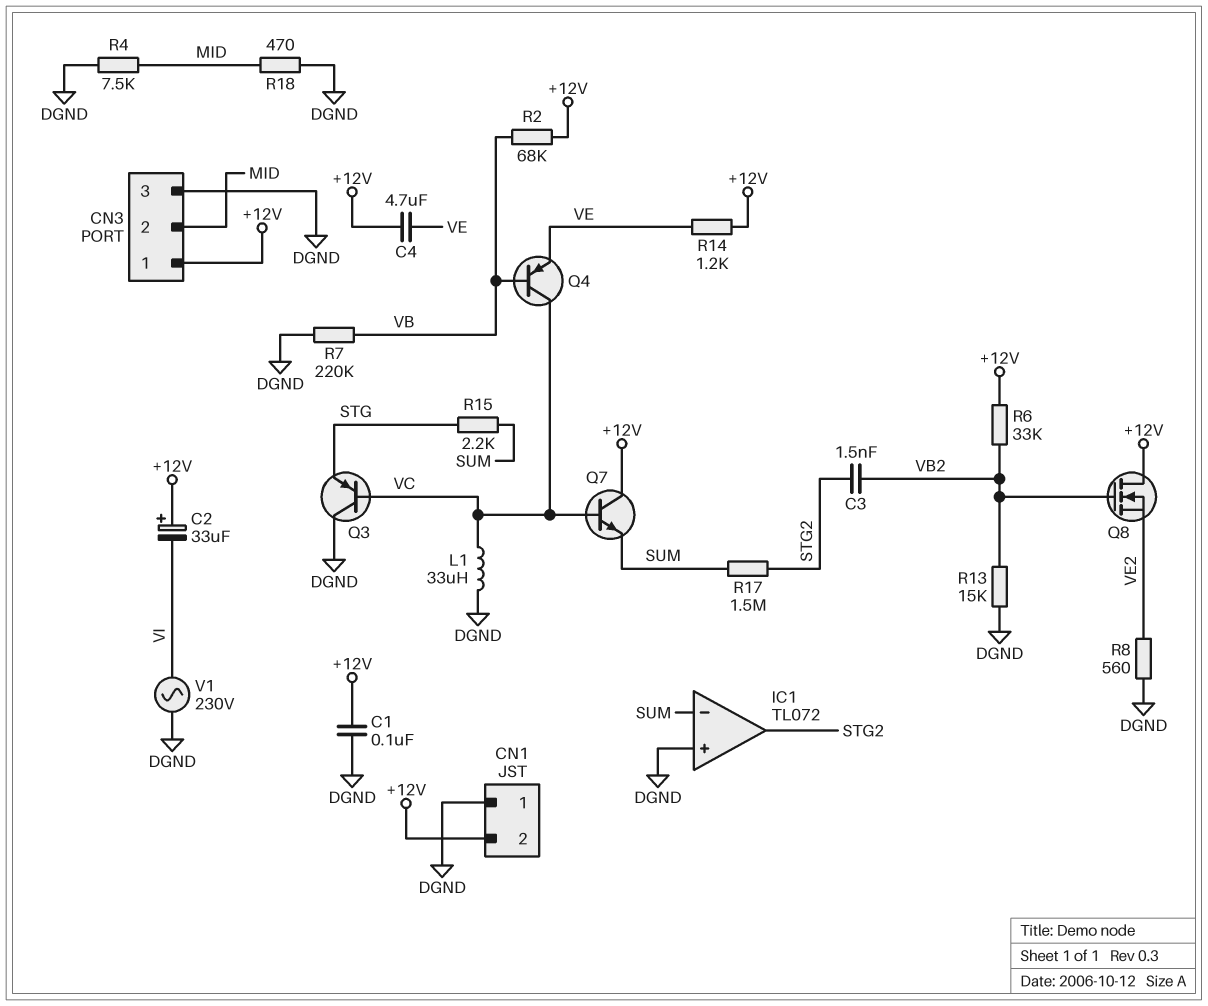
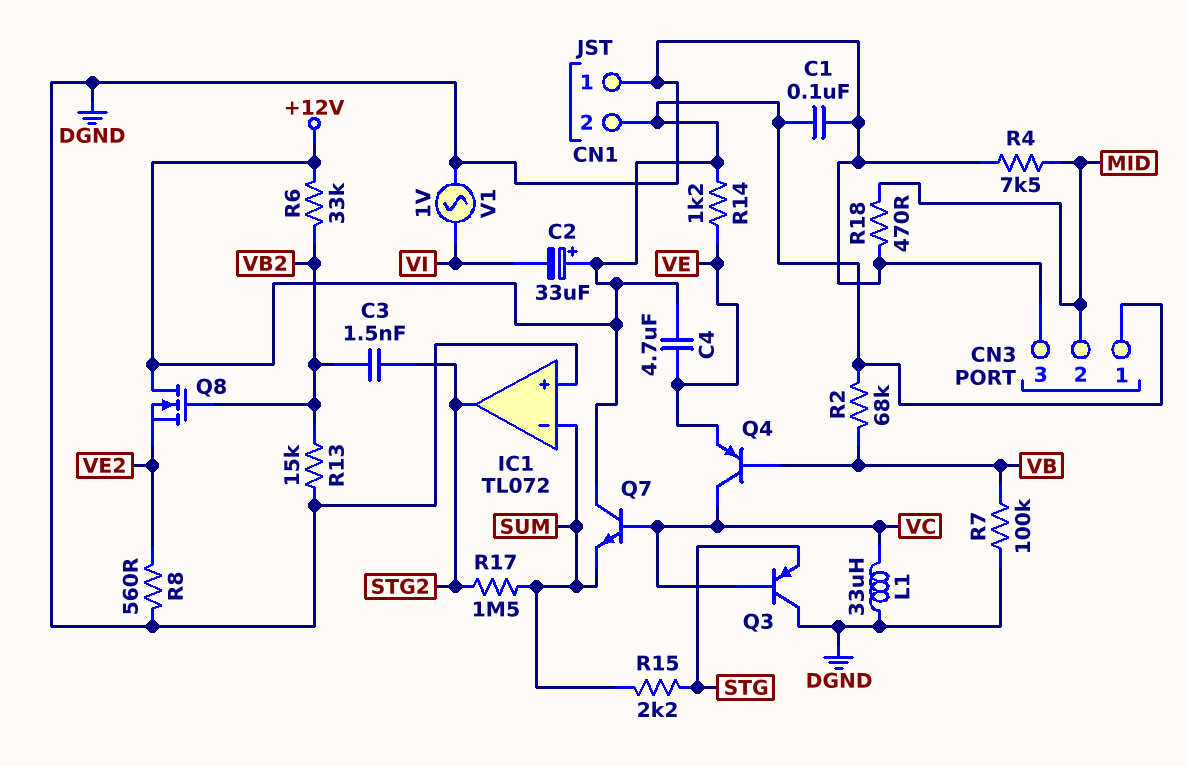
R7: 220k (DGND, VB) -> 100k (DGND, VB)
V1: AC 230V (DGND, VI) -> AC 1V (DGND, VI)

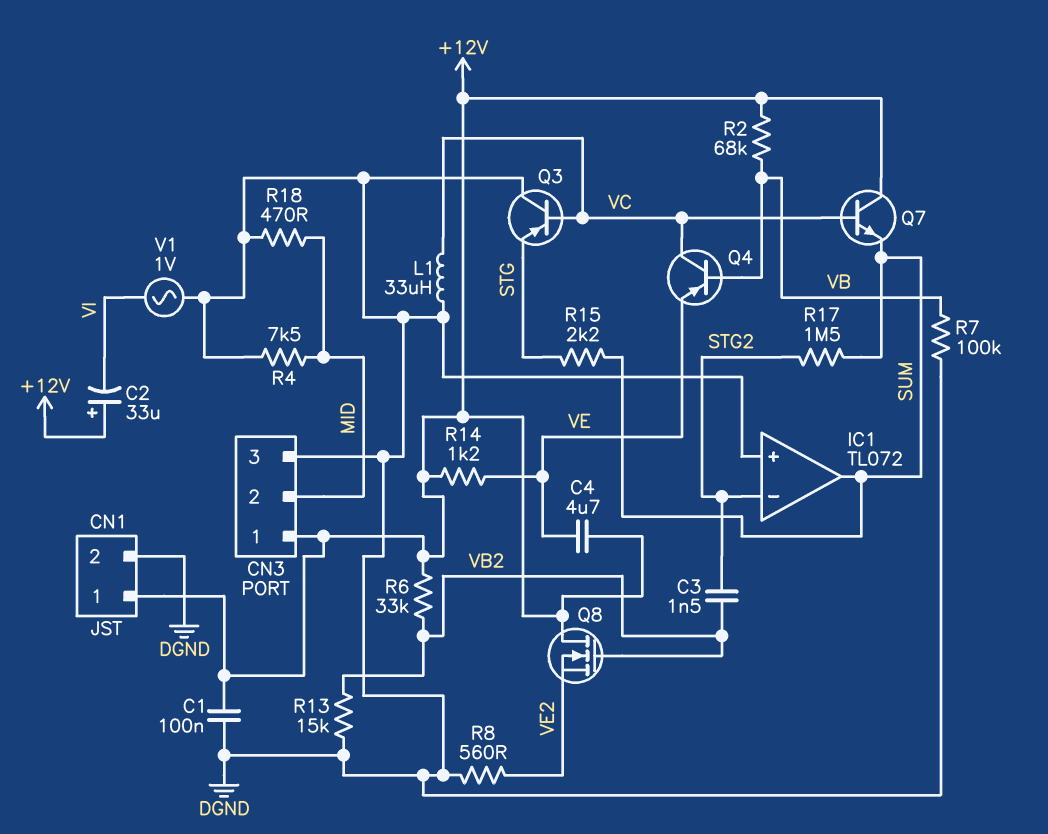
CN1 pin 1: DGND -> +12V
CN1 pin 2: +12V -> DGND
IC1 pin in-: SUM -> STG2
IC1 pin out: STG2 -> SUM

